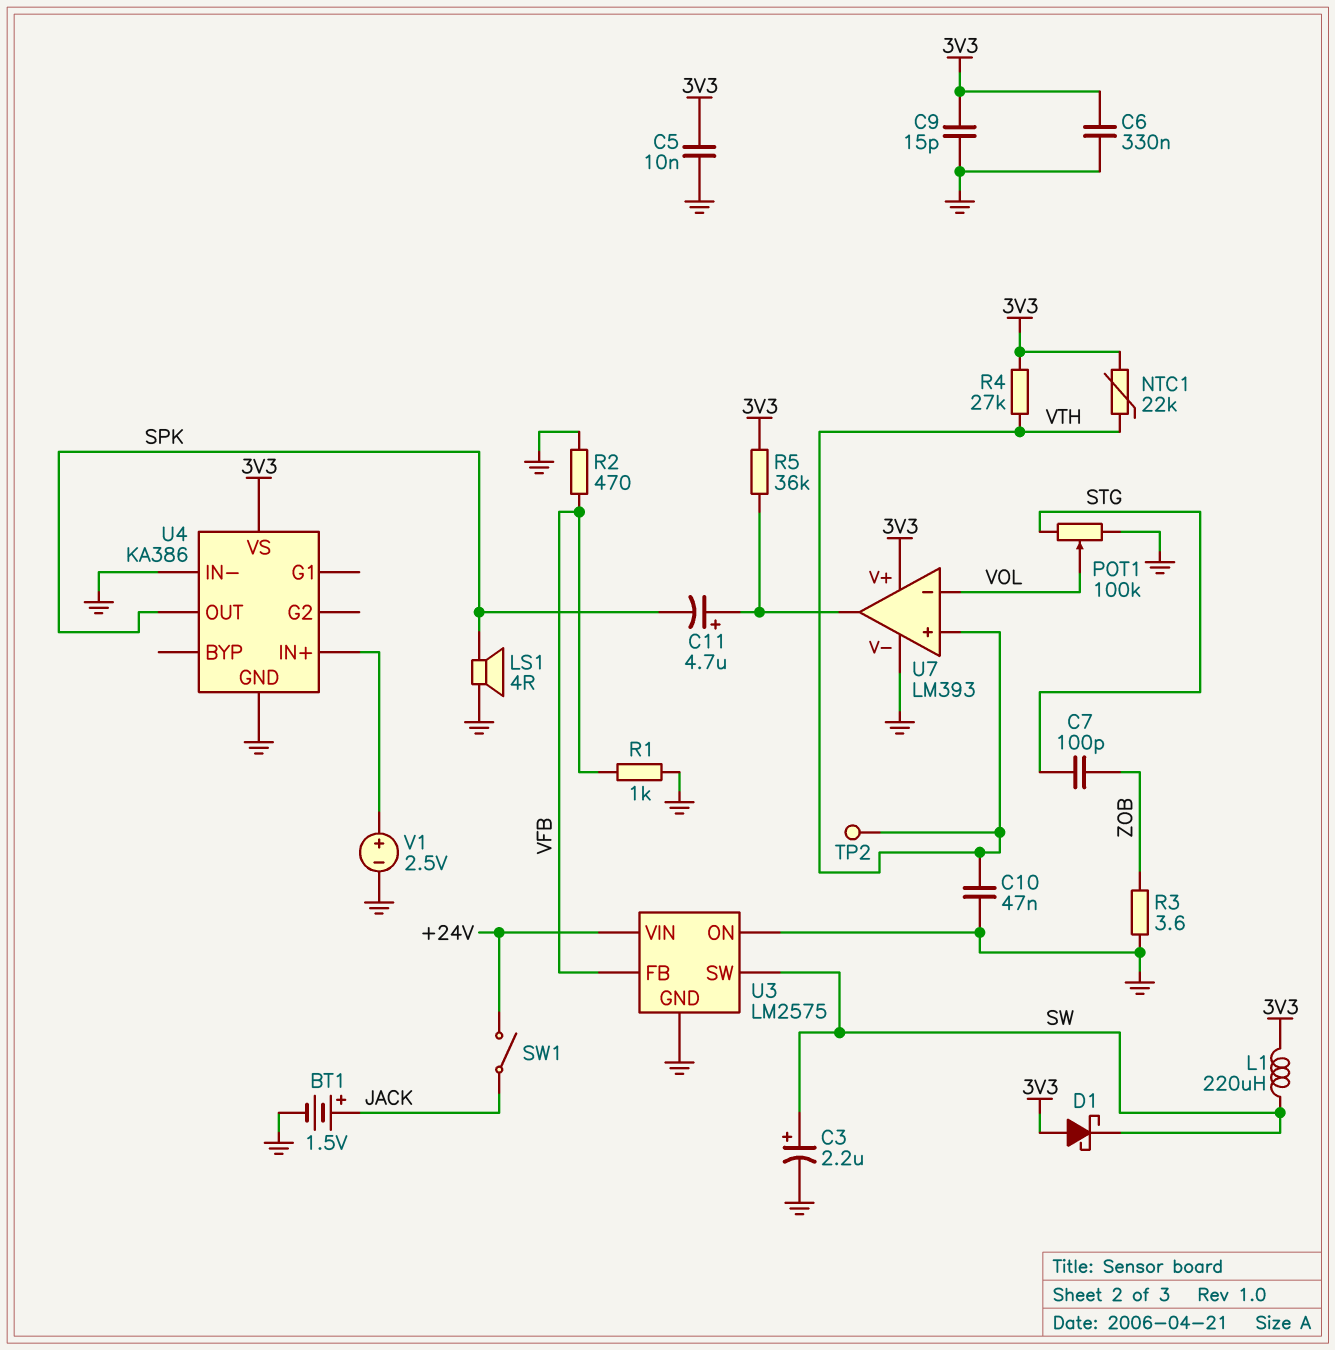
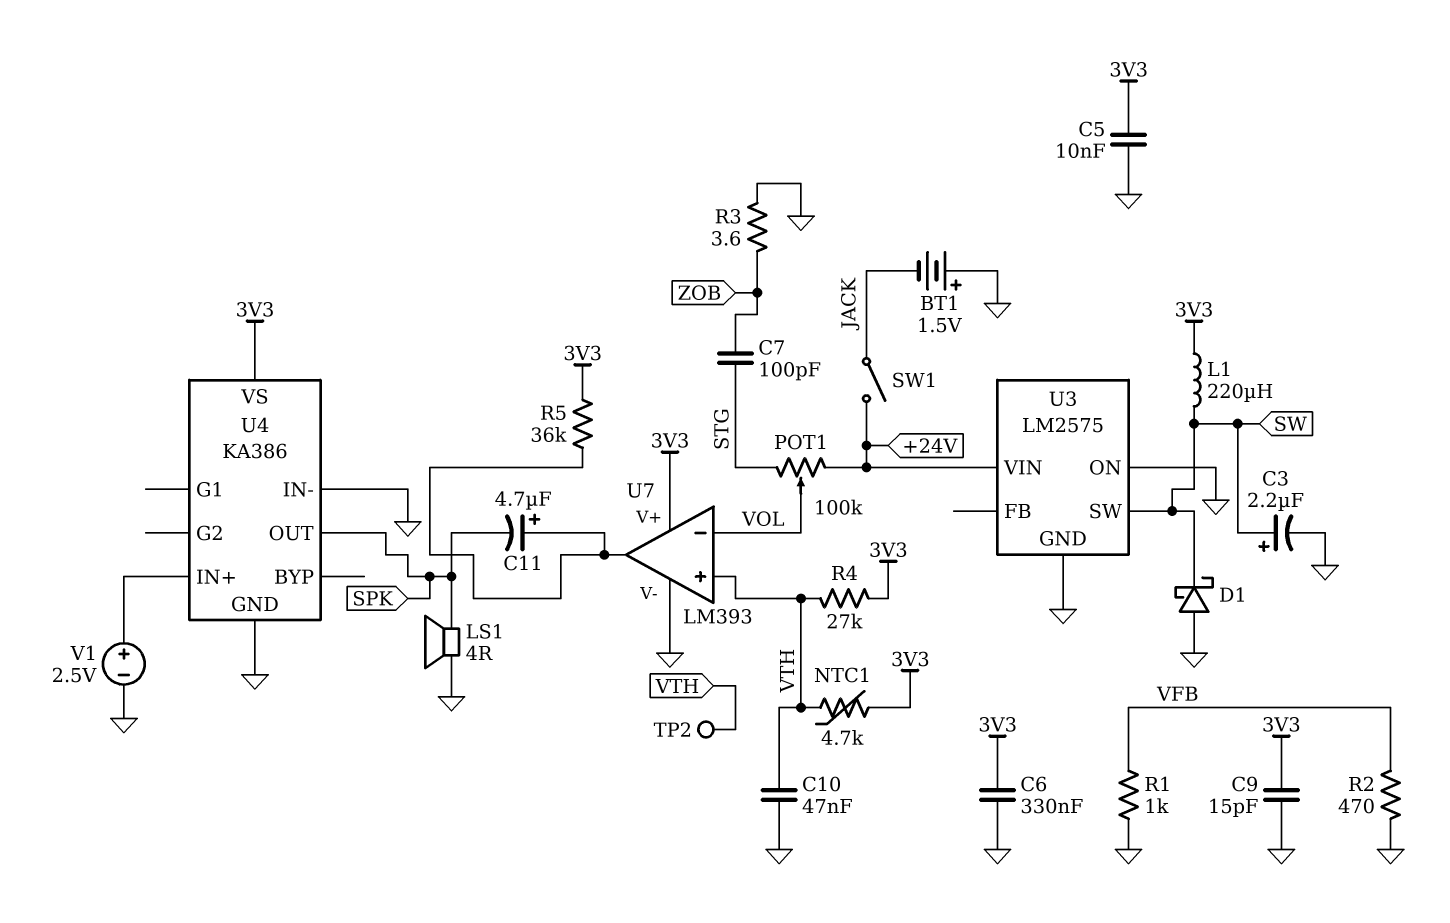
BT1: 1.5V (plus JACK, minus GND) -> 1.5V (plus GND, minus JACK)
D1: schottky (A 3V3, K SW) -> schottky (A GND, K SW)
NTC1: 22k (3V3, VTH) -> 4.7k (3V3, VTH)
POT1: 100k (GND, STG, wiper VOL) -> 100k (+24V, STG, wiper VOL)
U3 pin FB: VFB -> none

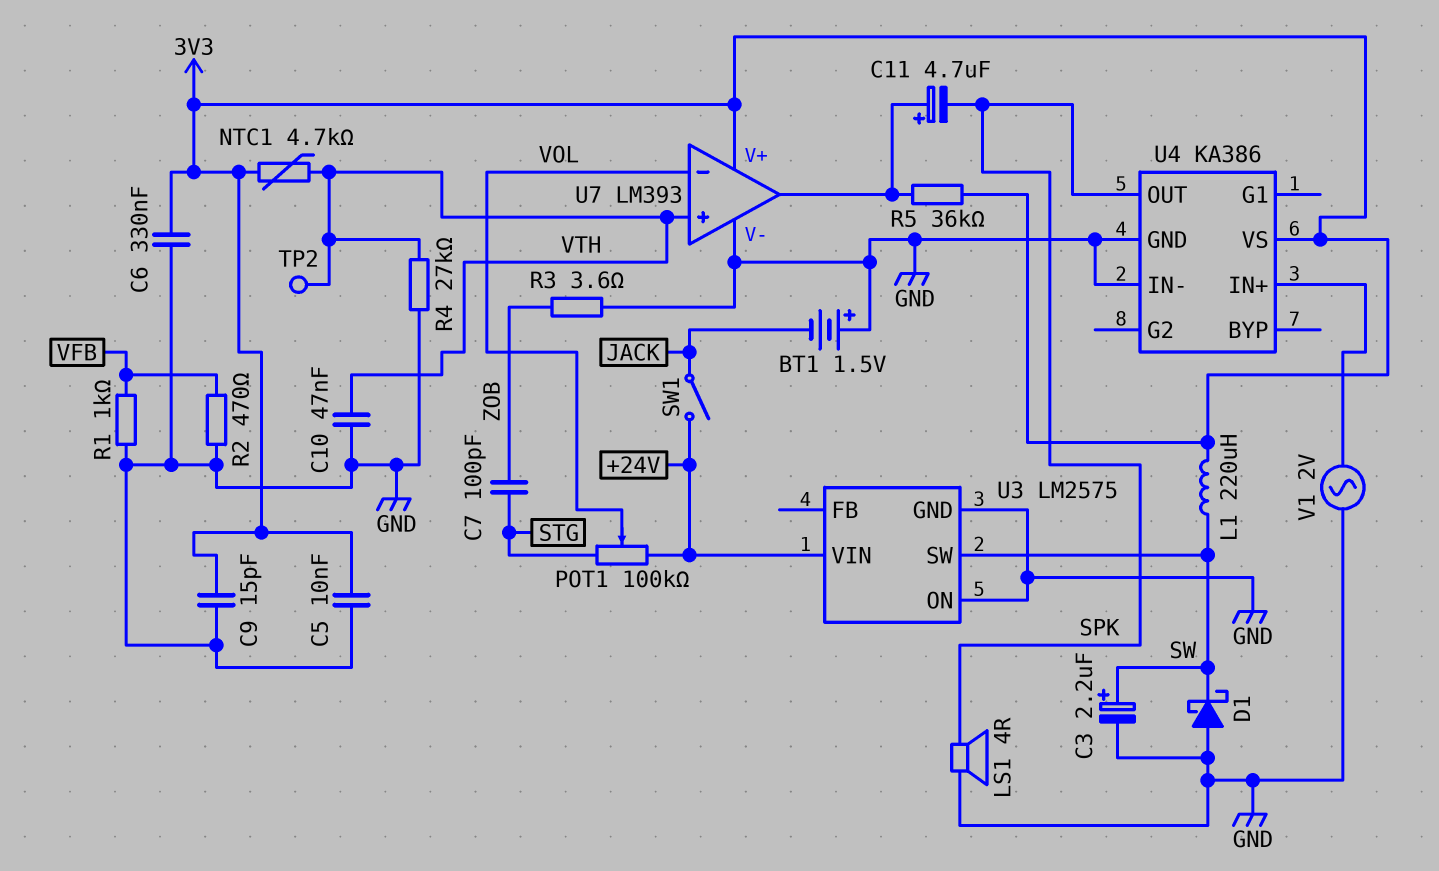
R4: 27k (3V3, VTH) -> 27k (GND, VTH)
V1: 2.5V (plus U4/IN+, minus GND) -> AC 2V (GND, U4/IN+)

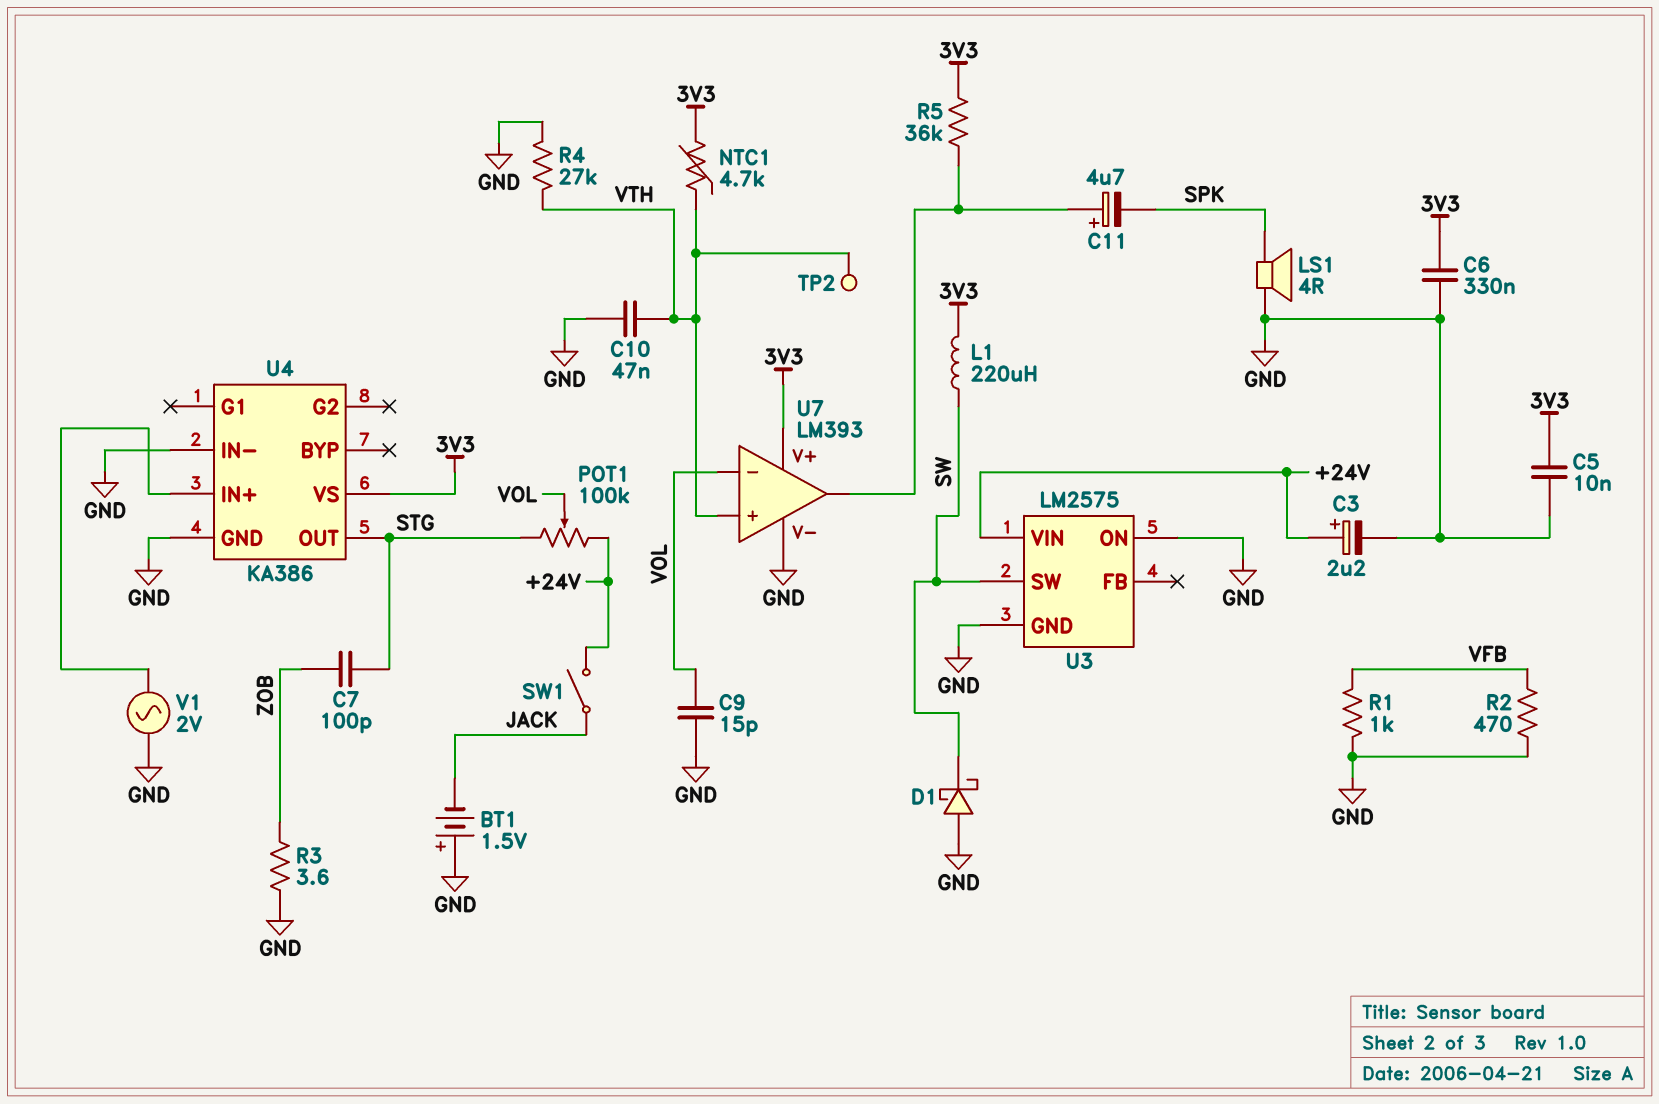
C3: 2.2uF (plus SW, minus GND) -> 2.2uF (plus +24V, minus GND)
C9: 15pF (3V3, GND) -> 15pF (GND, VOL)
U4 pin OUT: SPK -> STG

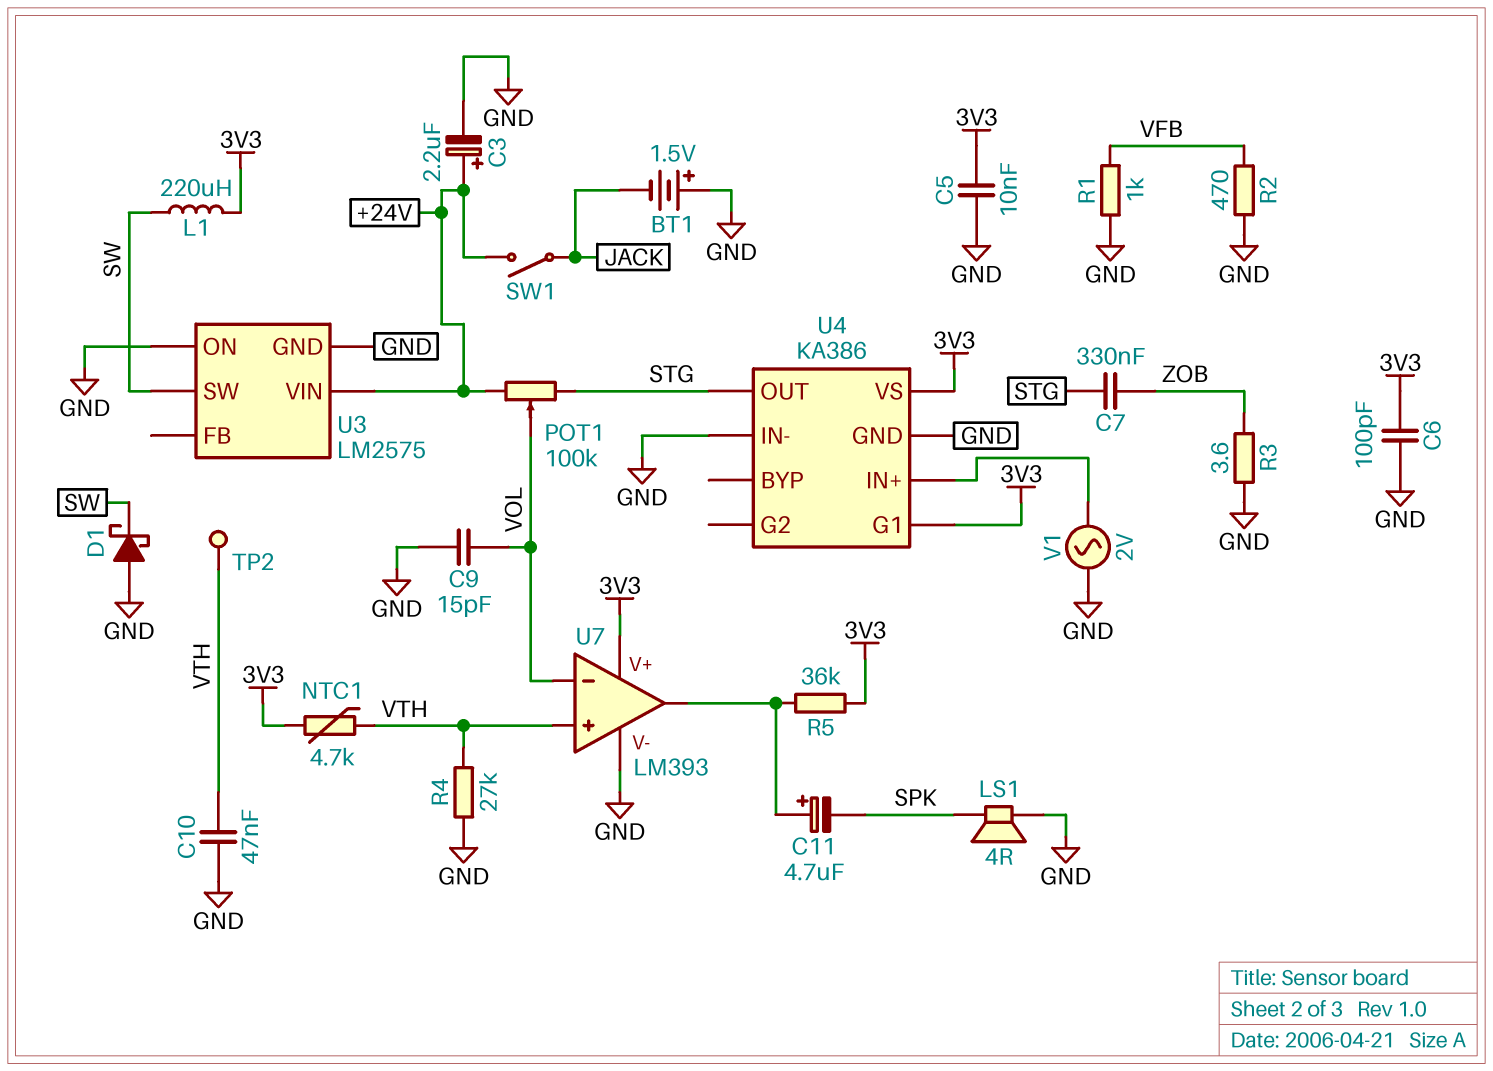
C6: 330nF (3V3, GND) -> 100pF (3V3, GND)
C7: 100pF (STG, ZOB) -> 330nF (STG, ZOB)
U4 pin G1: none -> 3V3

